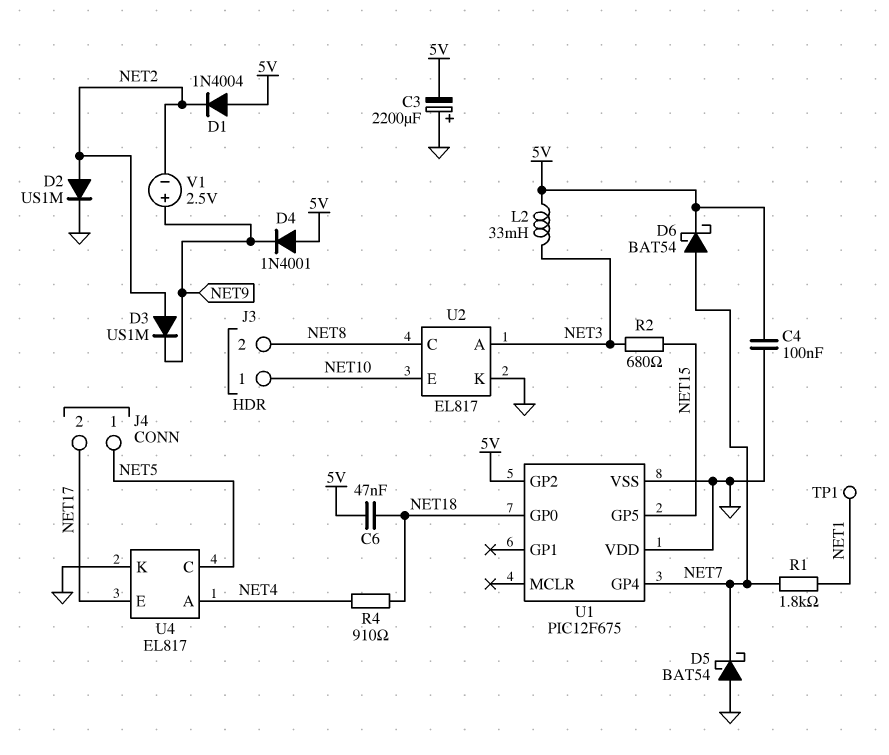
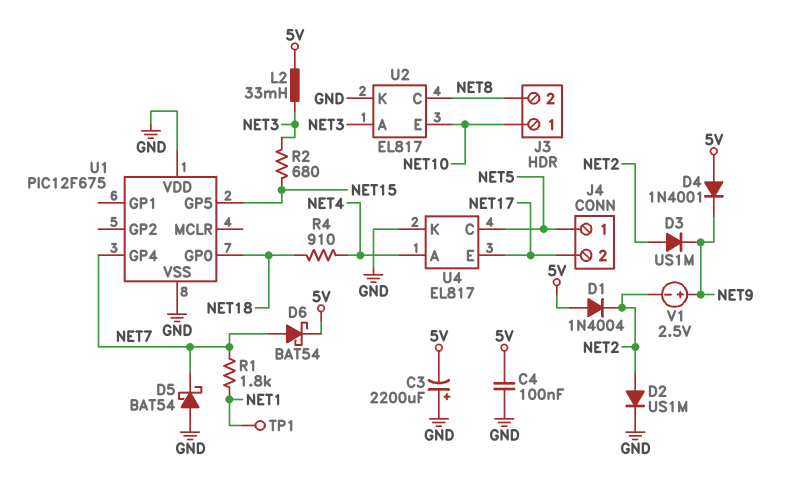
C6: 47nF (5V, NET18) -> none
U1 pin GP2: 5V -> none

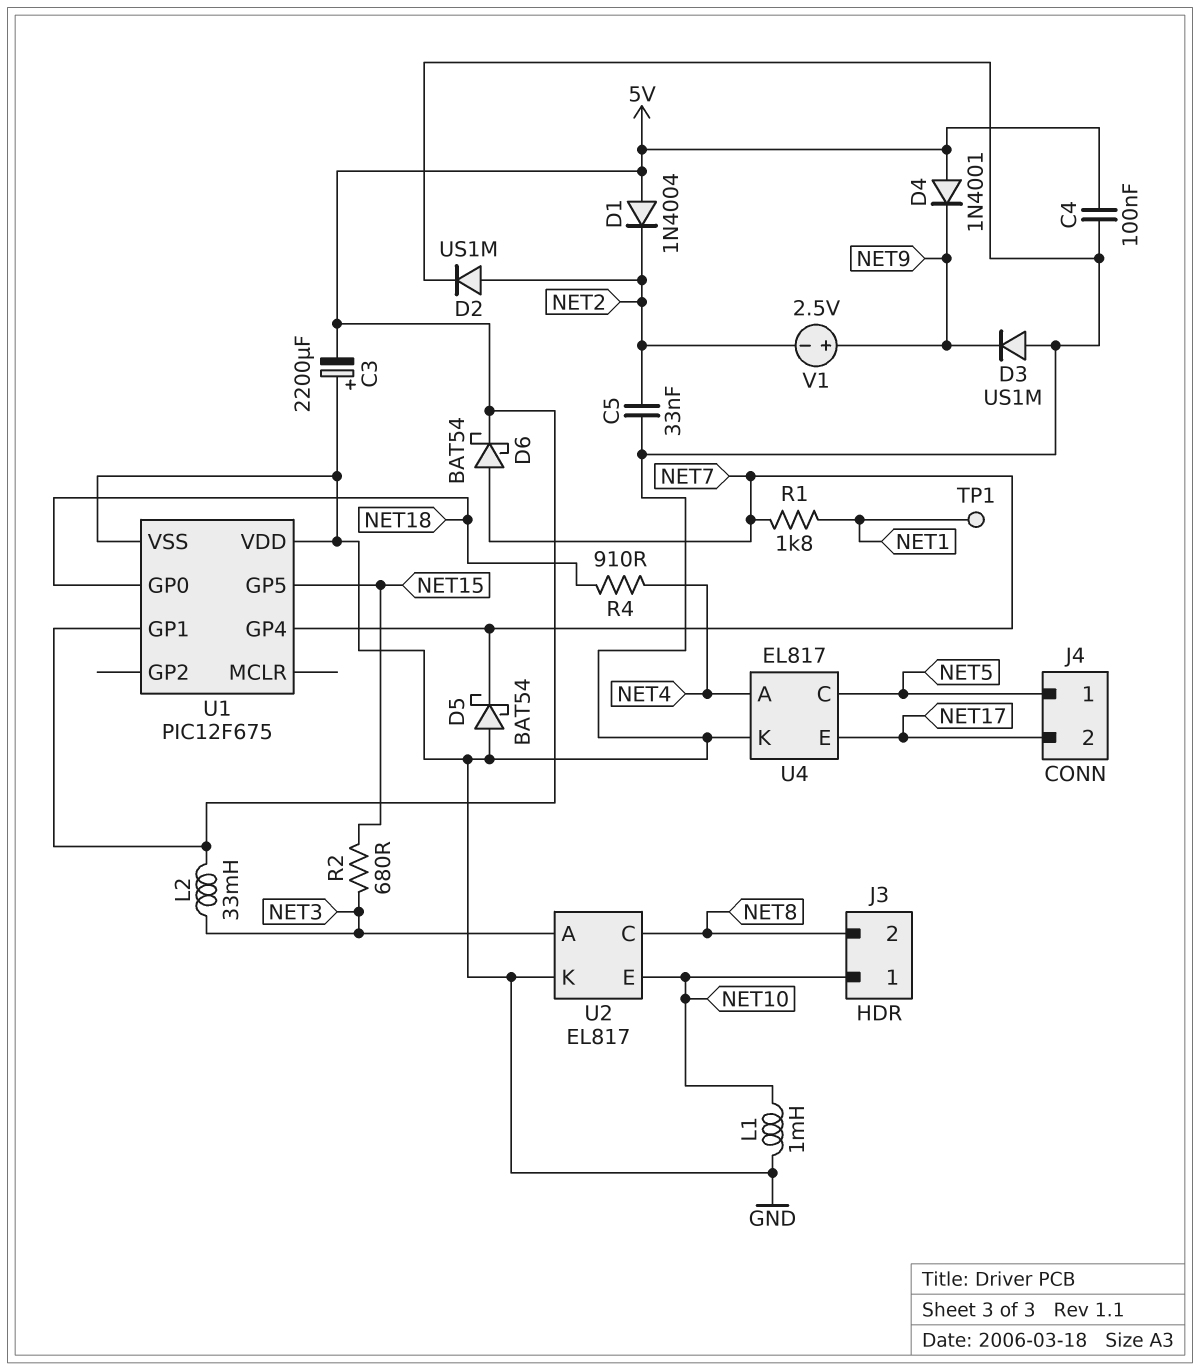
C5: none -> 33nF (GND, NET2)
D3: diode US1M (A NET2, K NET9) -> diode US1M (A GND, K NET9)
L1: none -> 1mH (GND, NET10)
U1 pin GP1: none -> 5V

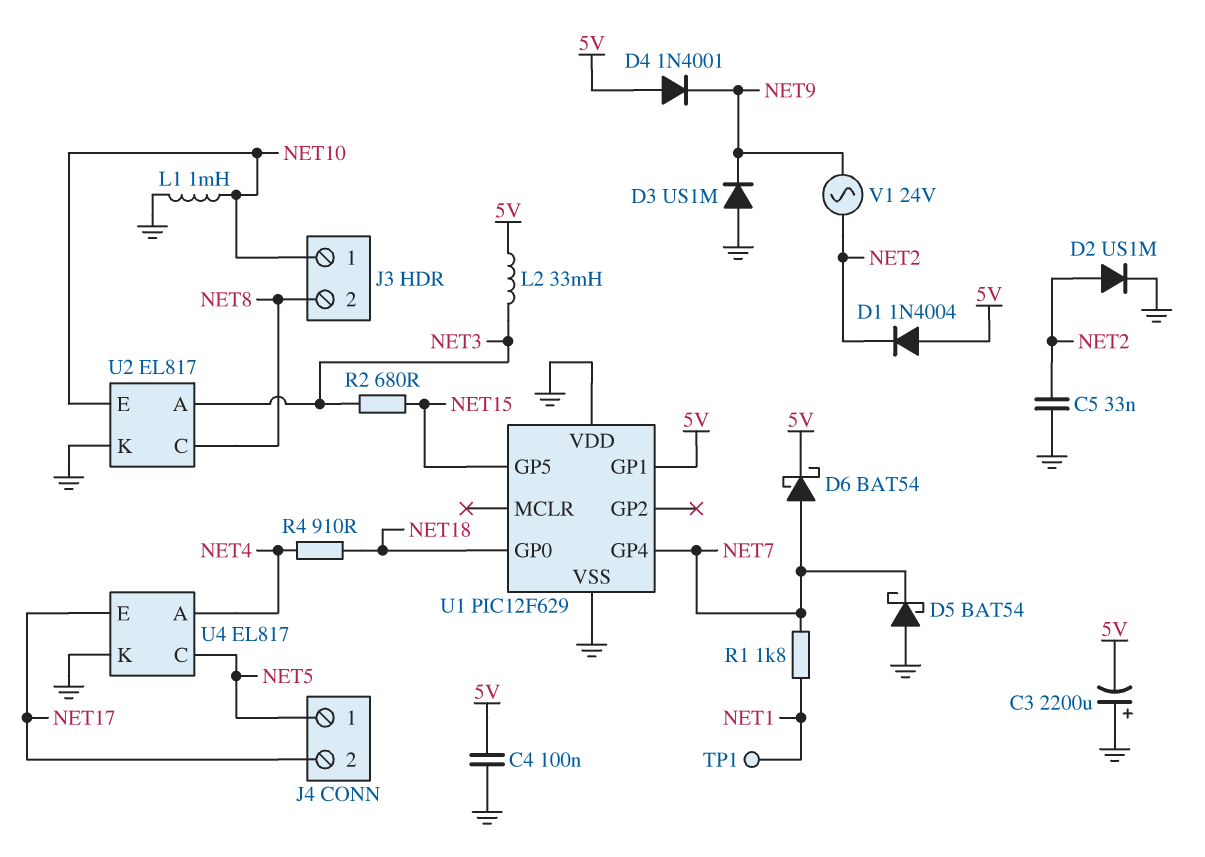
U1: PIC12F675 -> PIC12F629
V1: 2.5V (plus NET9, minus NET2) -> AC 24V (NET2, NET9)

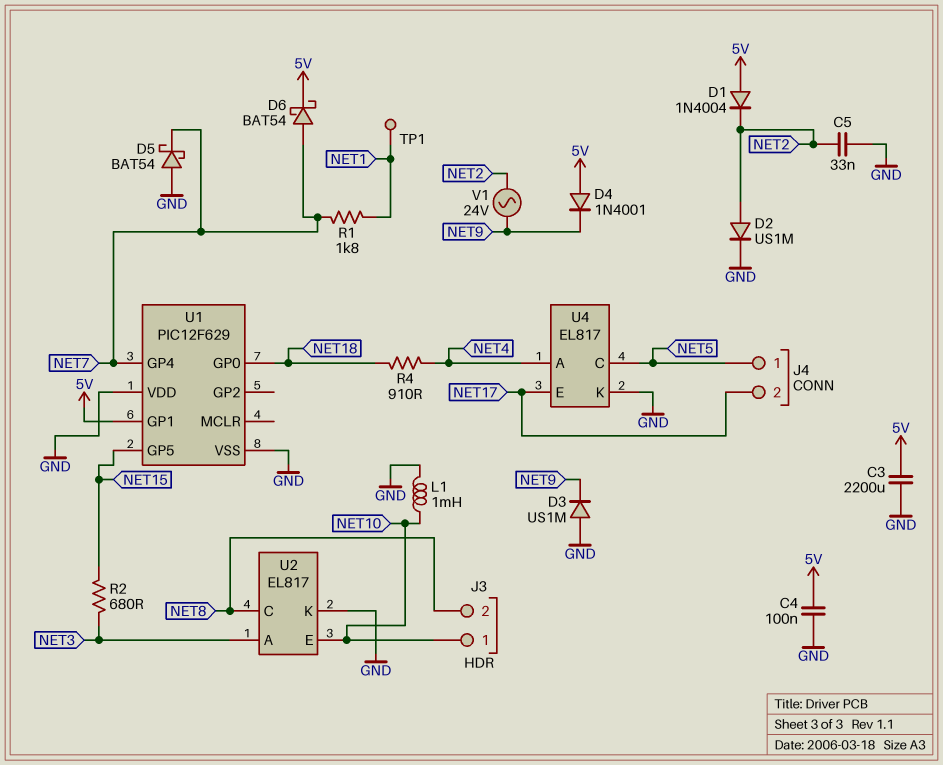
C3: 2200uF (plus GND, minus 5V) -> 2200uF (5V, GND)
L2: 33mH (5V, NET3) -> none

